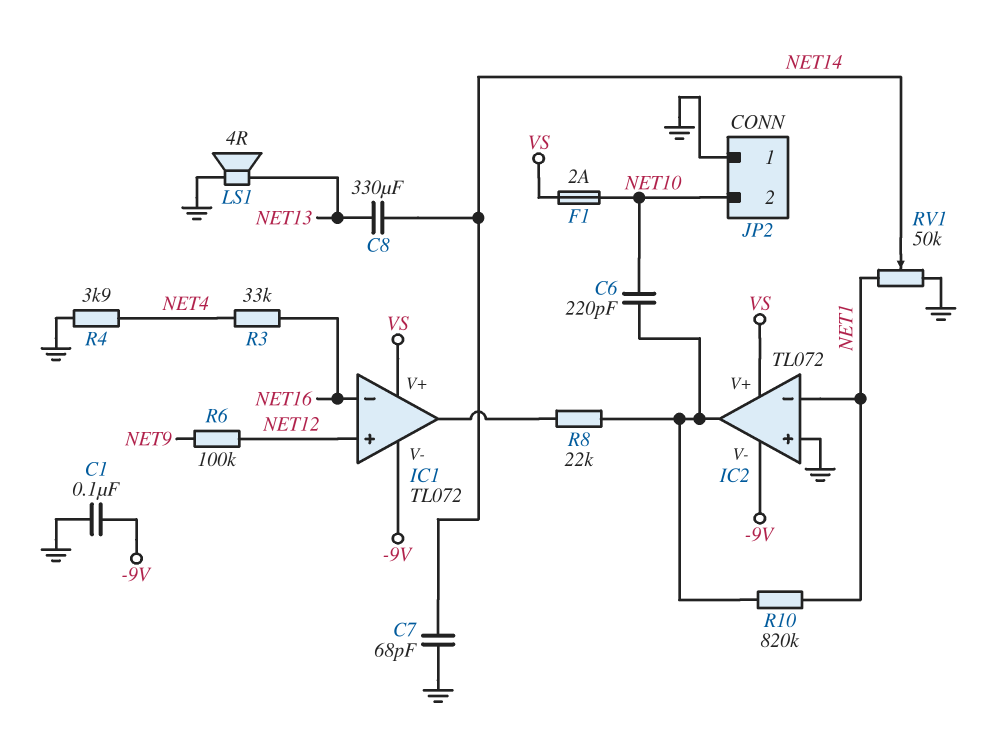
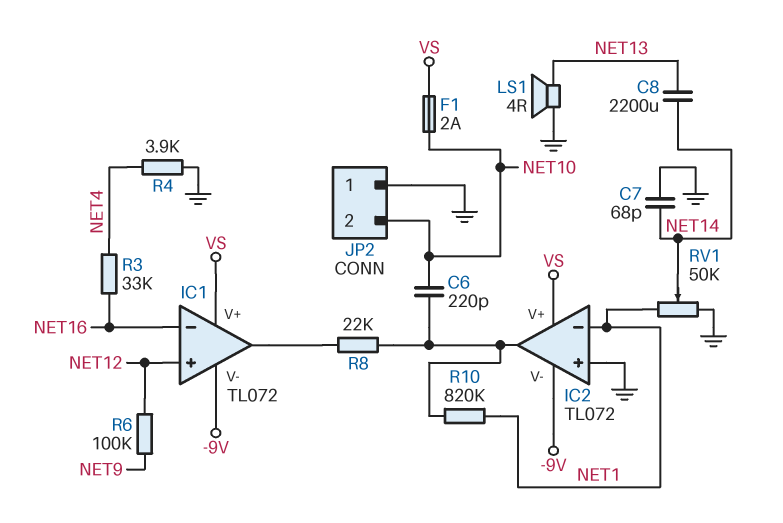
C1: 100nF (-9V, GND) -> none
C8: 330uF (NET13, NET14) -> 2200uF (NET13, NET14)

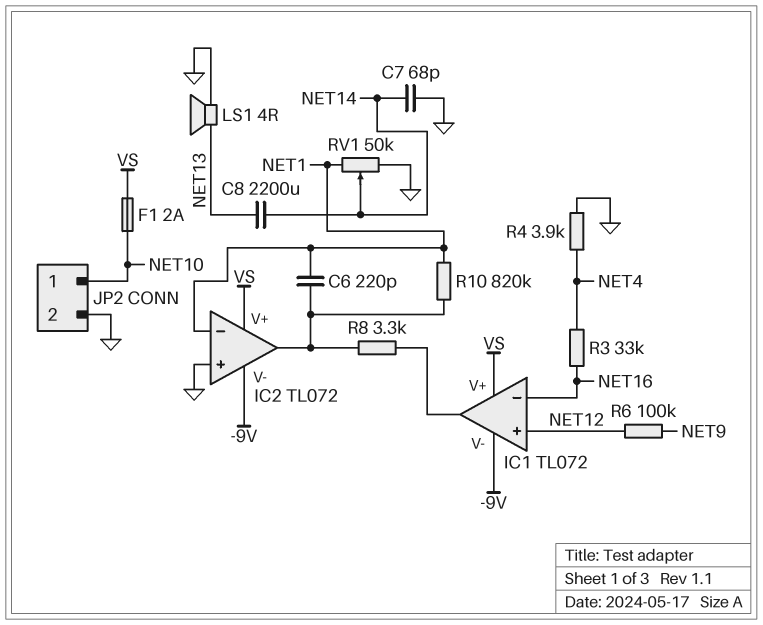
C6: 220pF (IC2/out, NET10) -> 220pF (IC2/out, NET1)
JP2 pin 1: GND -> NET10
JP2 pin 2: NET10 -> GND
R8: 22k (IC1/out, IC2/out) -> 3.3k (IC1/out, IC2/out)

